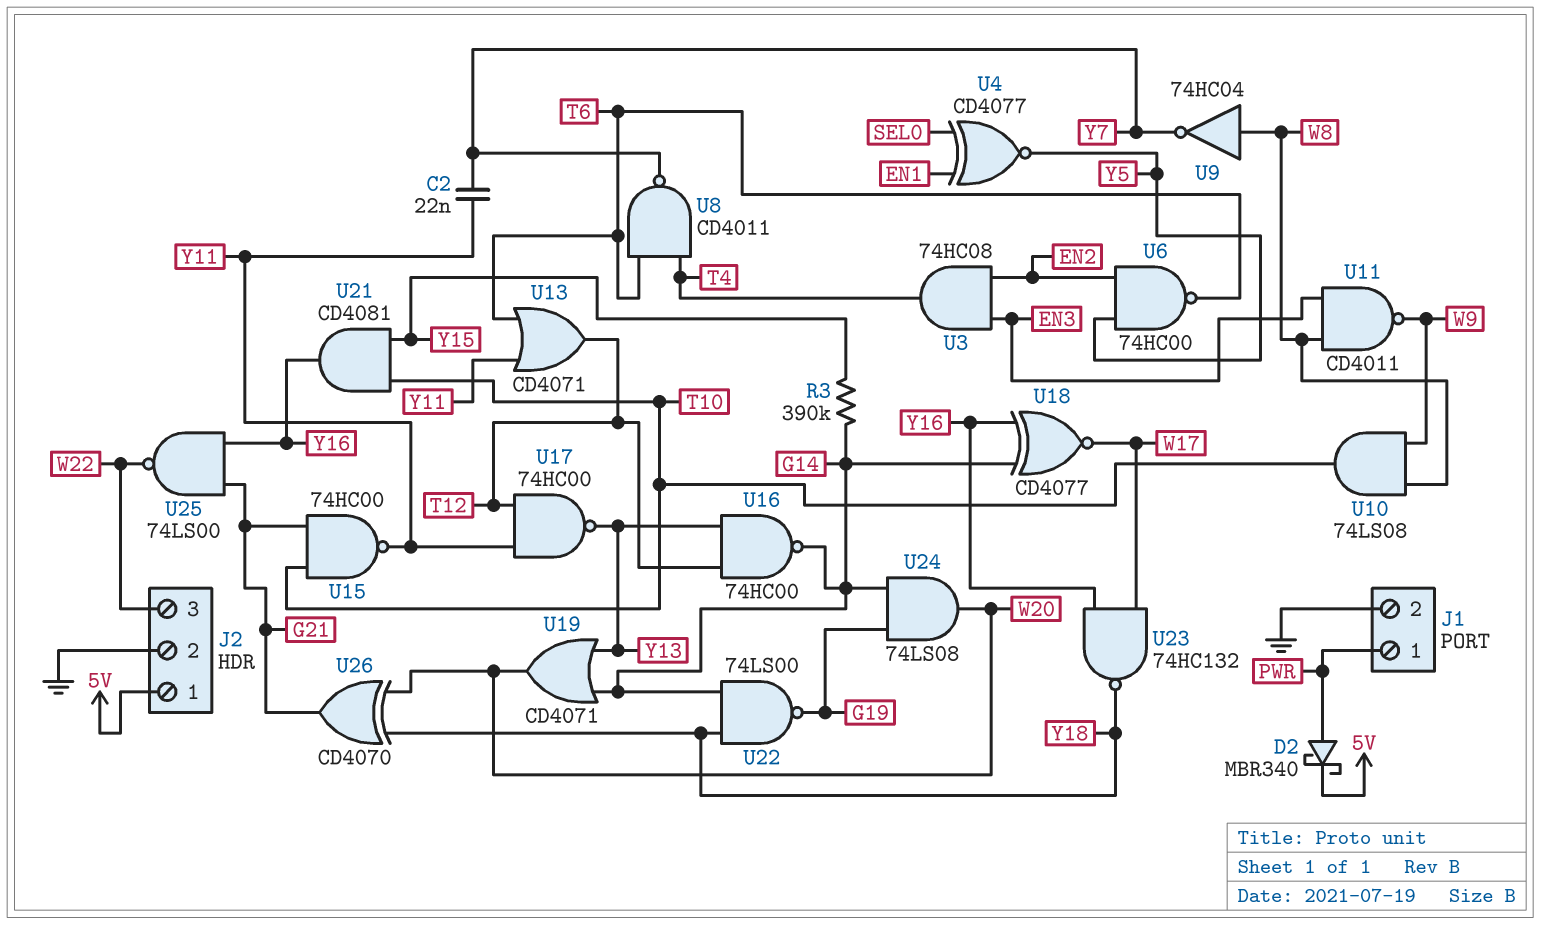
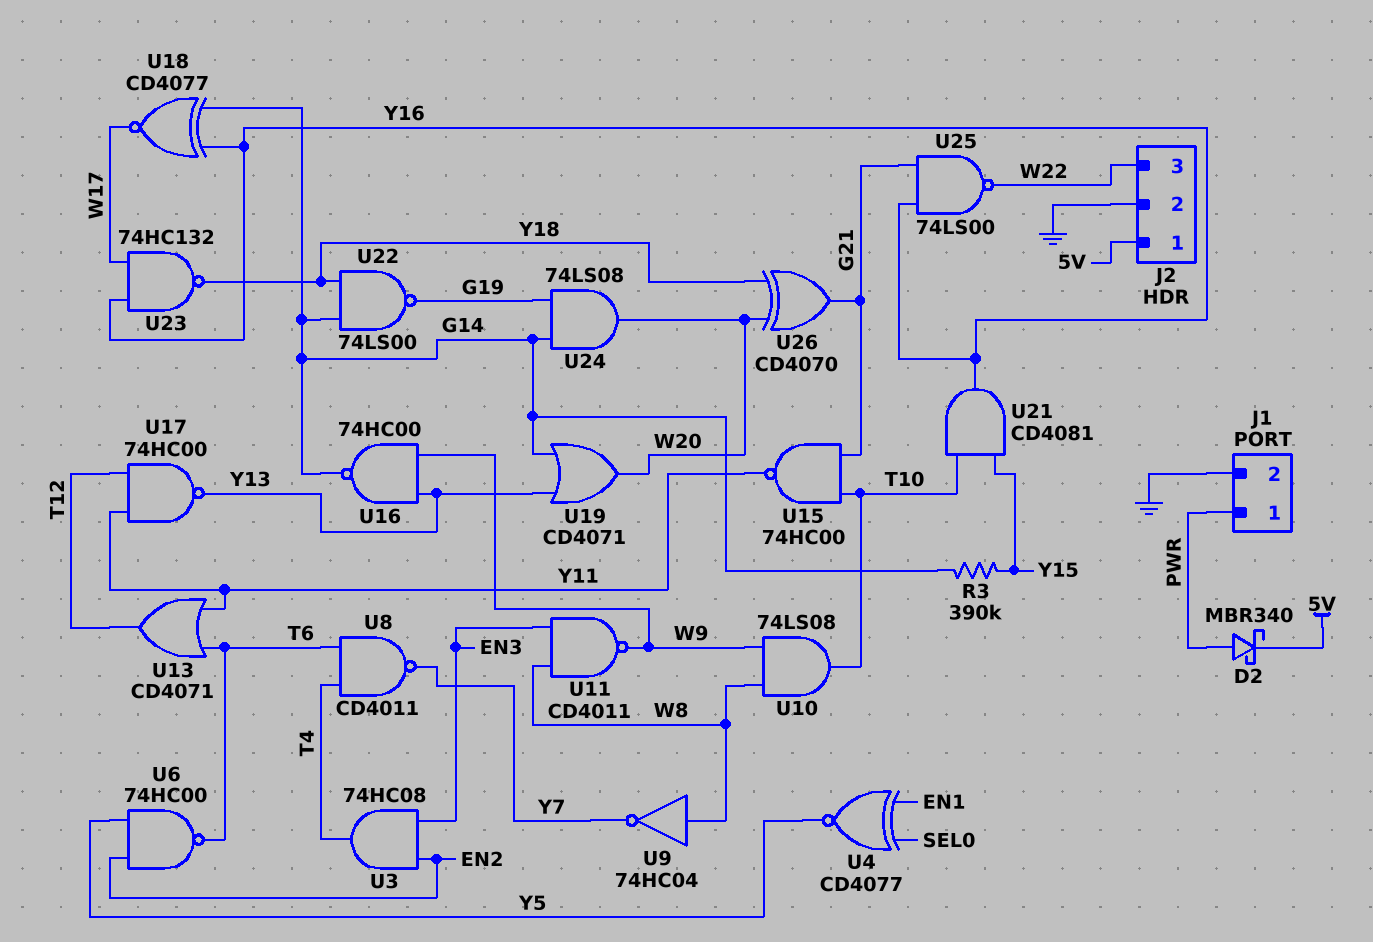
C2: 22nF (Y7, Y11) -> none
U16: NAND 74HC00 (in T12, in Y13, out G14) -> NAND 74HC00 (in W9, in Y13, out G14)

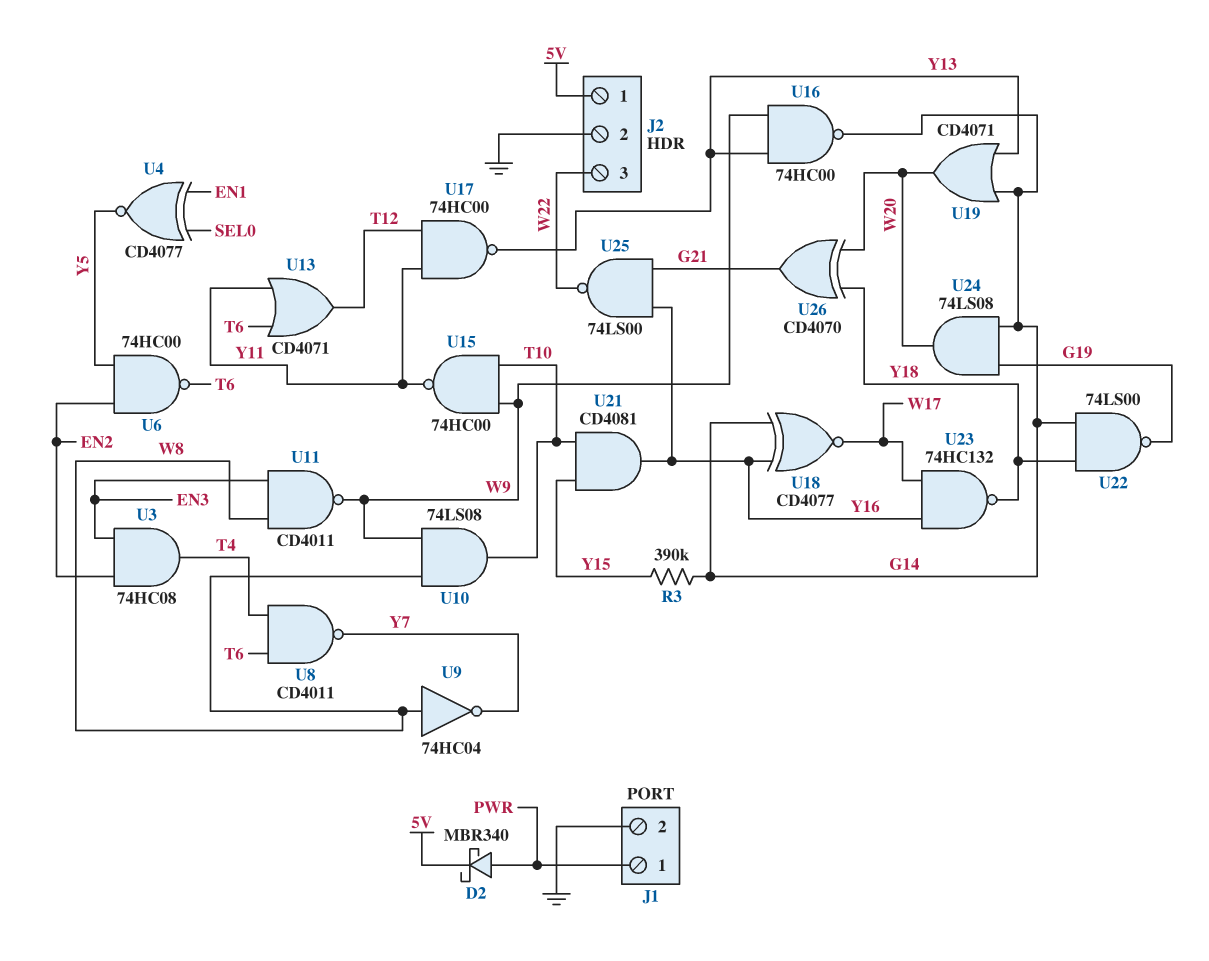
U15: NAND 74HC00 (in G21, in T10, out Y11) -> NAND 74HC00 (in T10, in W9, out Y11)

